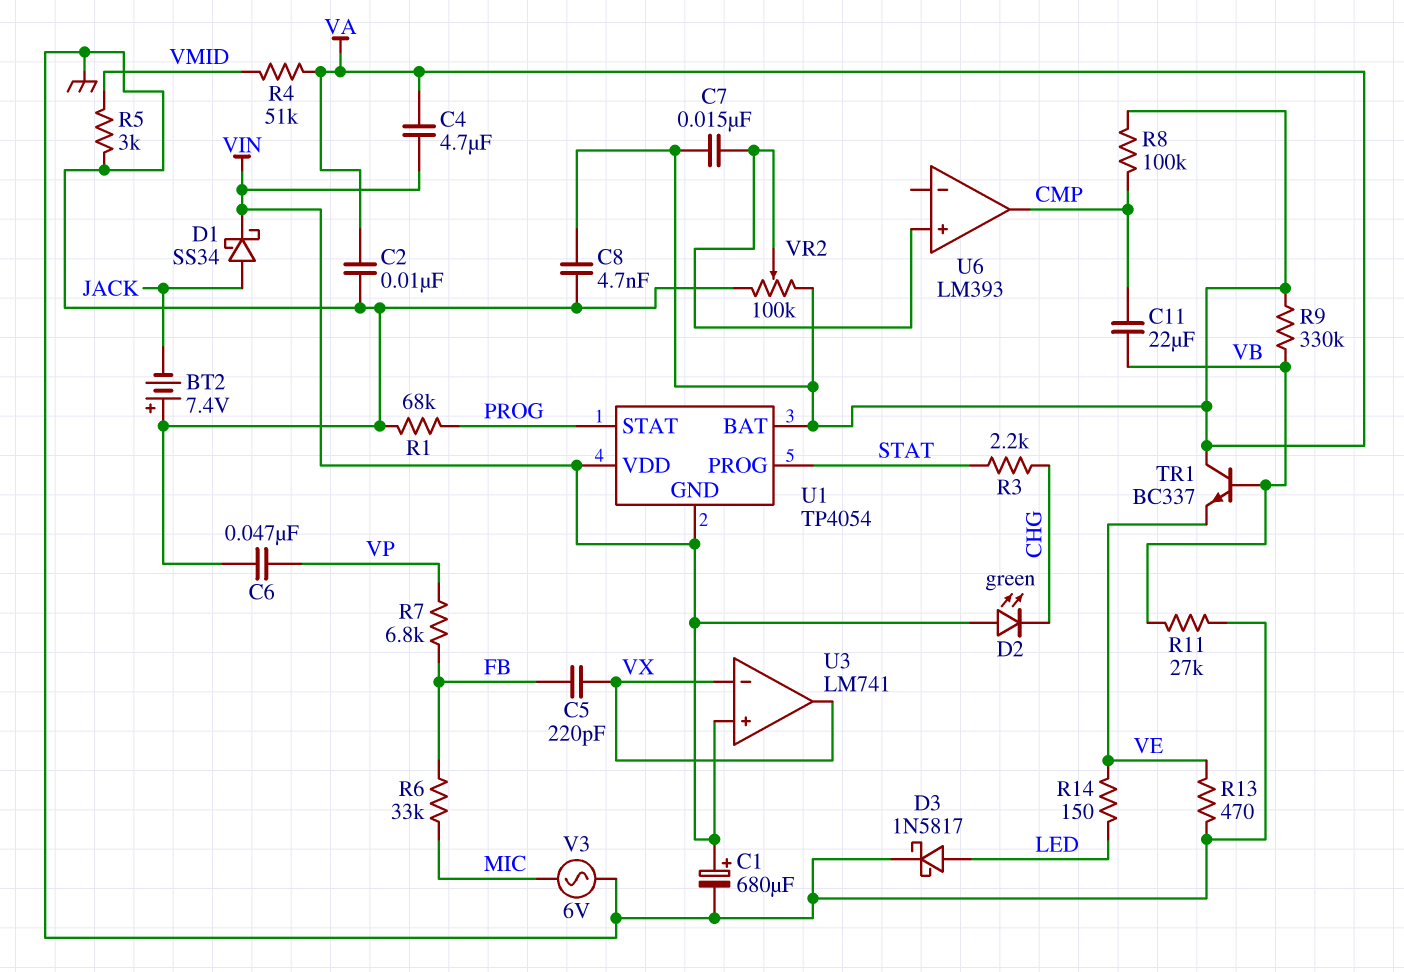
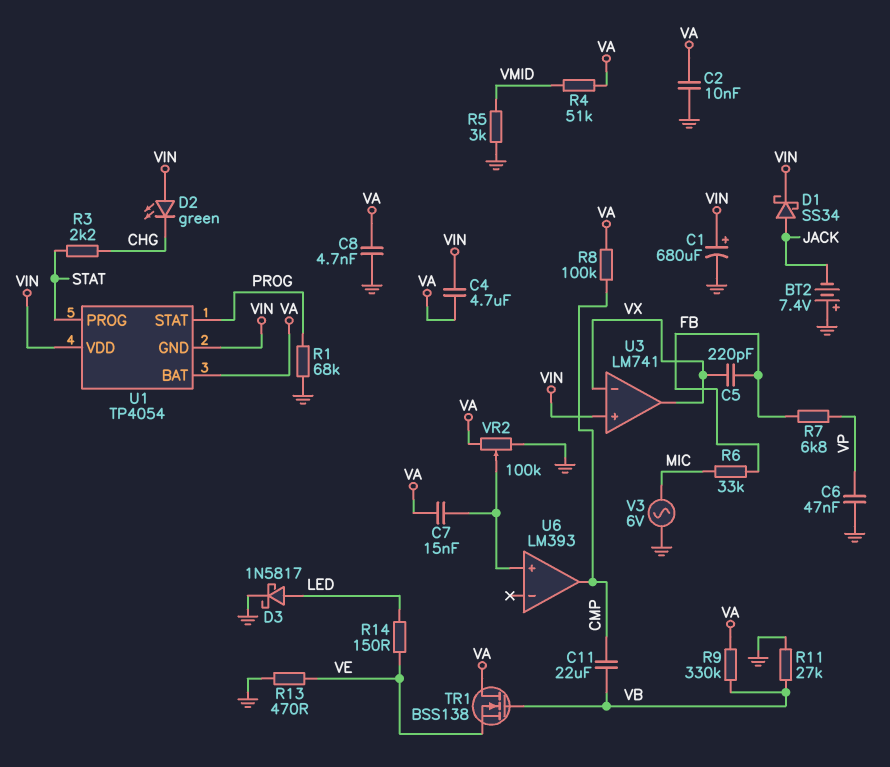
TR1: NPN BC337 (B VB, C VA, E VE) -> NMOS BSS138 (G VB, D VA, S VE)

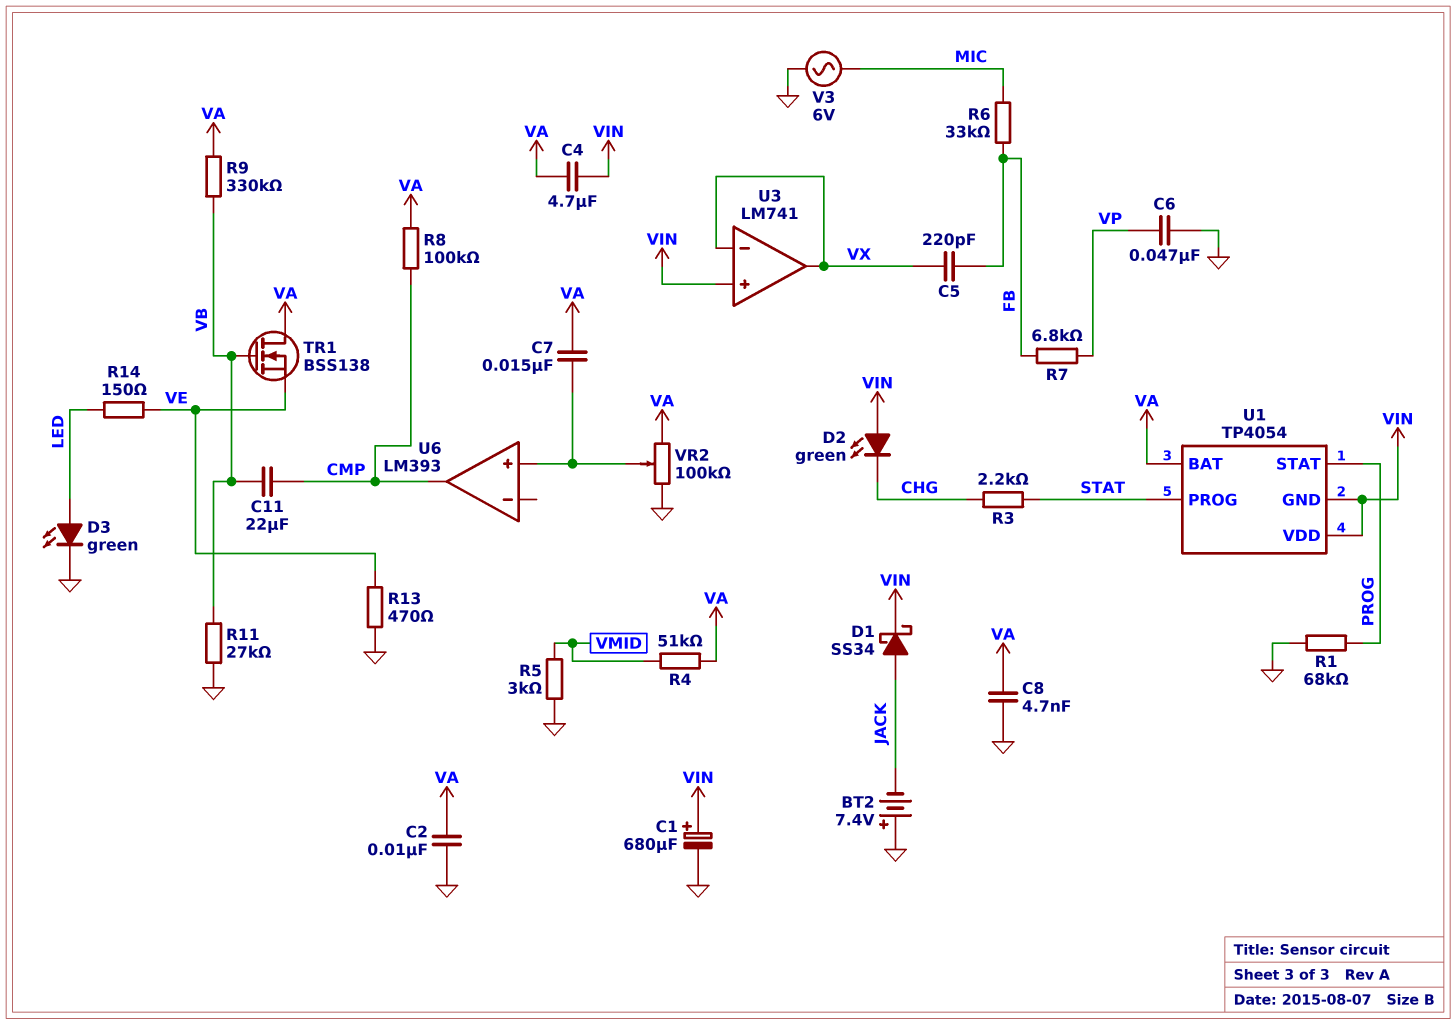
D3: schottky 1N5817 (A LED, K GND) -> LED green (A LED, K GND)

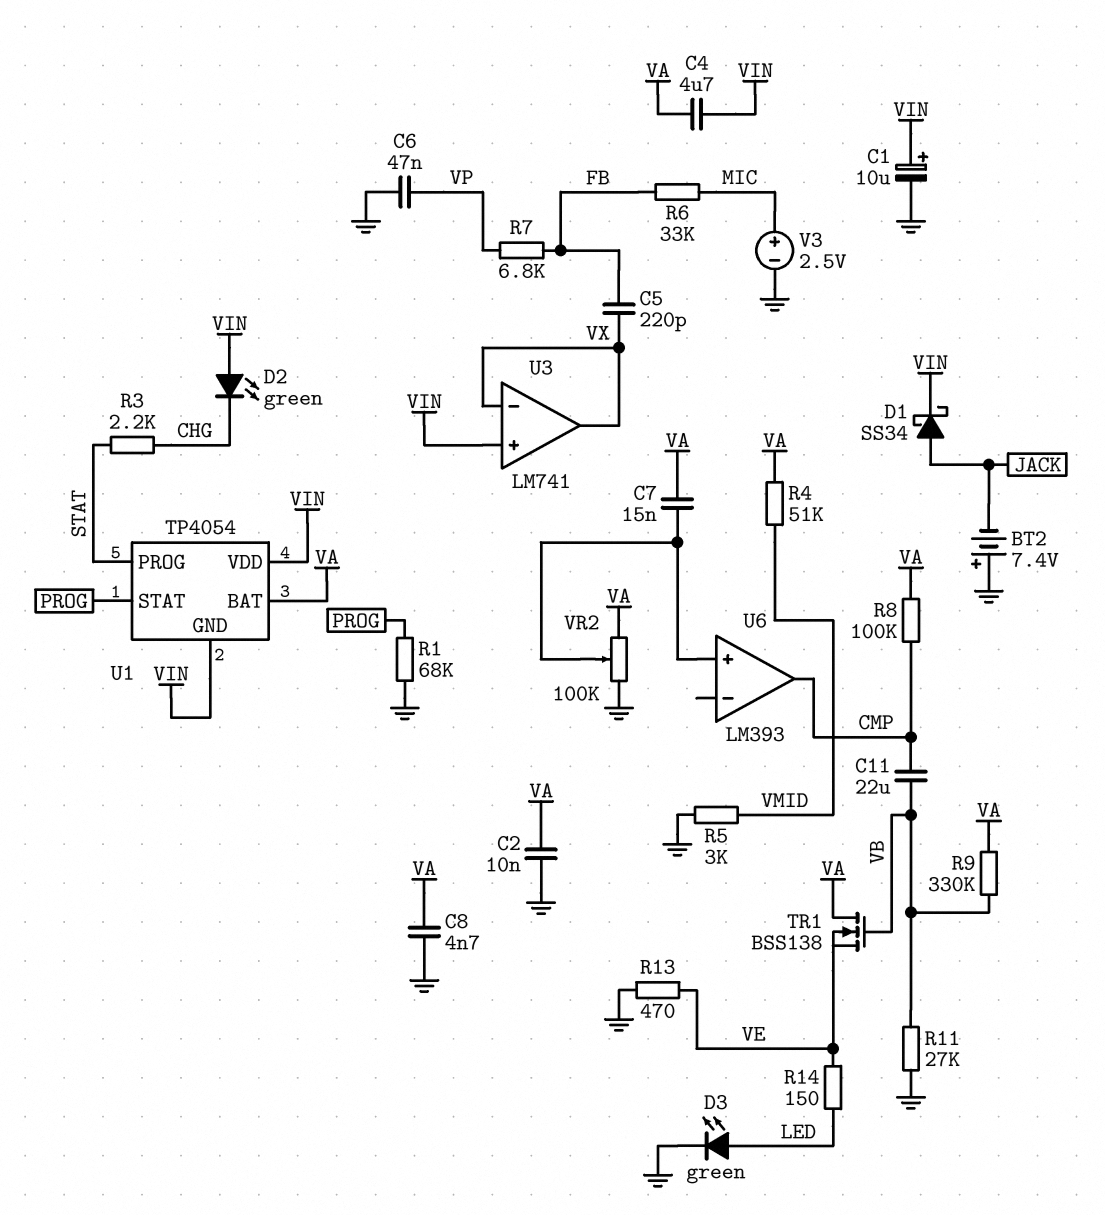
C1: 680uF (plus VIN, minus GND) -> 10uF (plus VIN, minus GND)
V3: AC 6V (GND, MIC) -> 2.5V (plus MIC, minus GND)

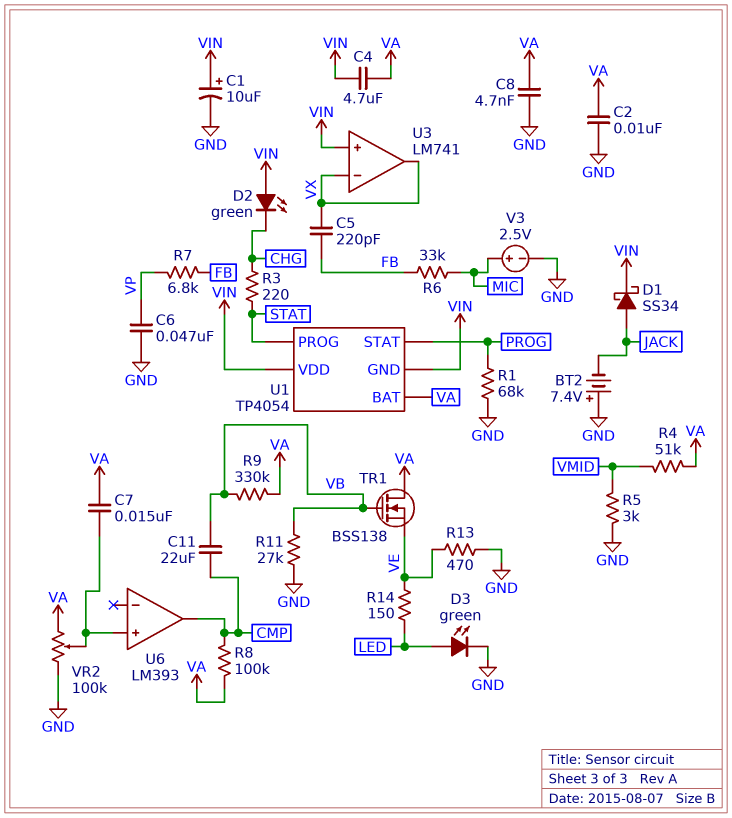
R3: 2.2k (CHG, STAT) -> 220 (CHG, STAT)

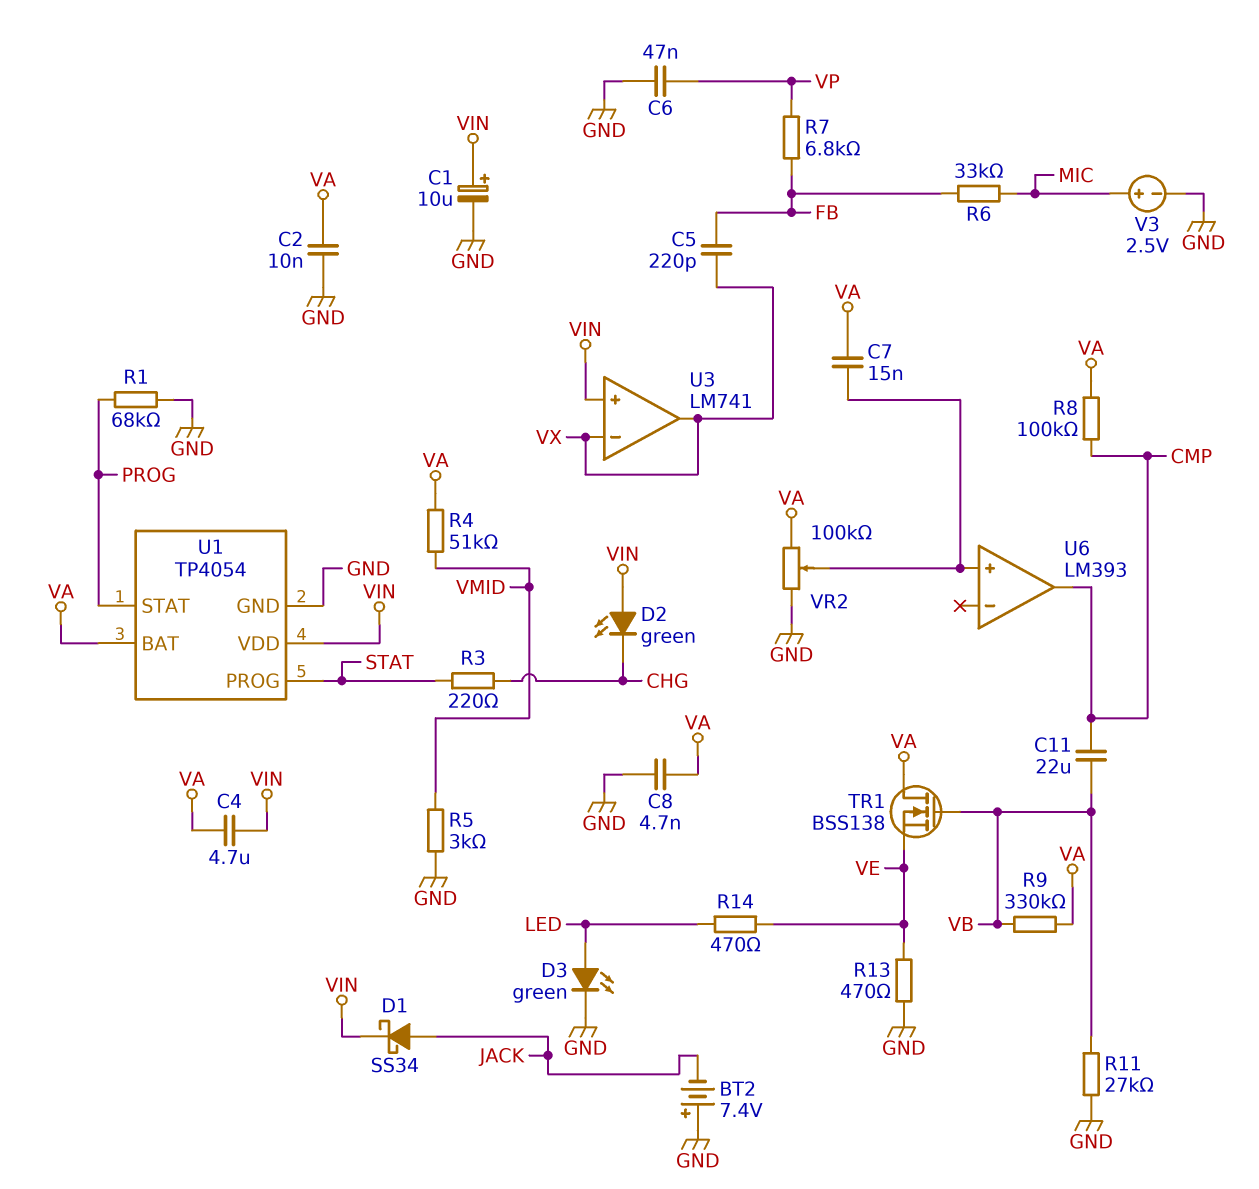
R14: 150 (LED, VE) -> 470 (LED, VE)
U1 pin GND: VIN -> GND

